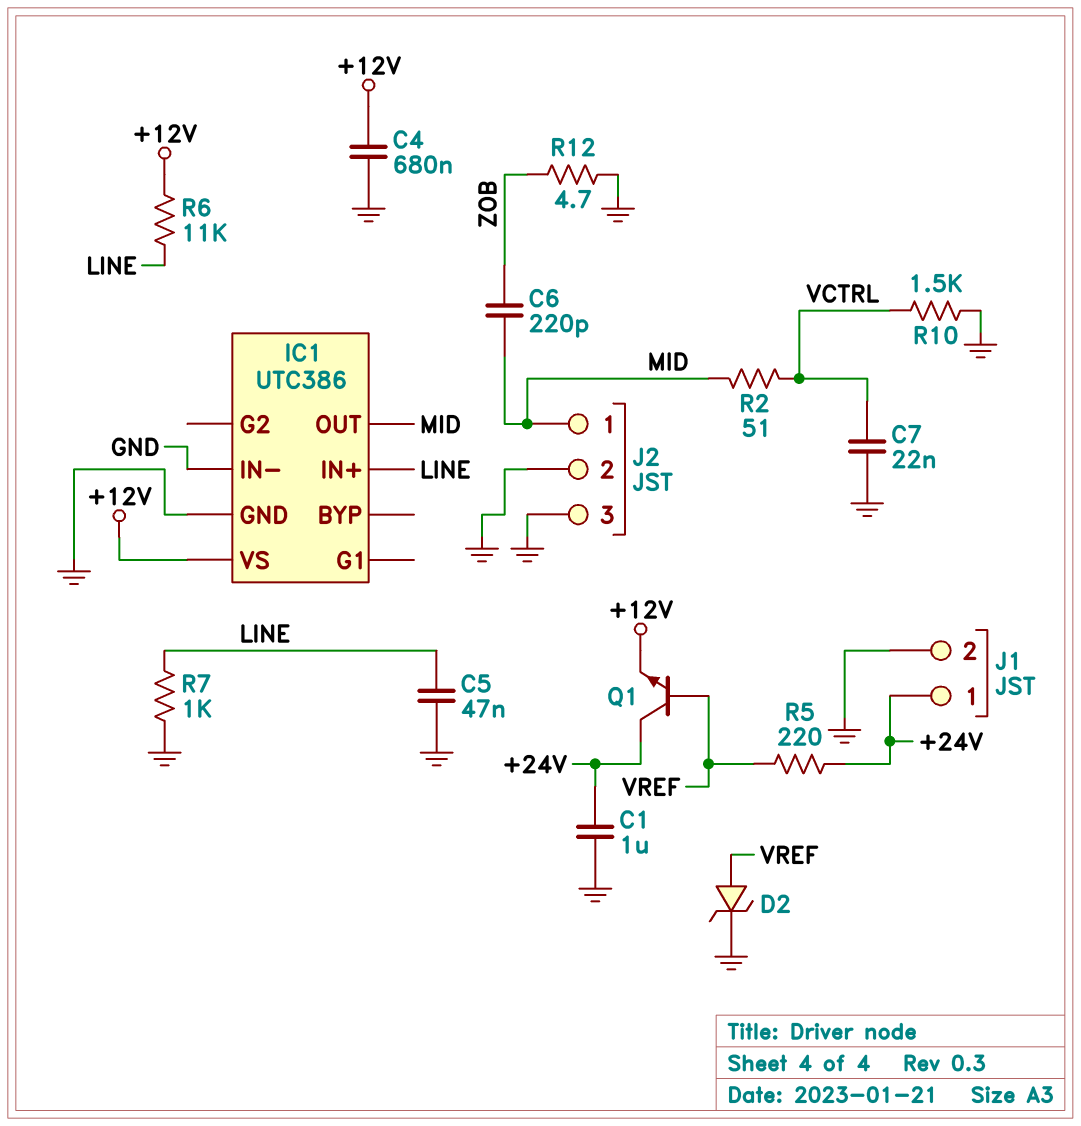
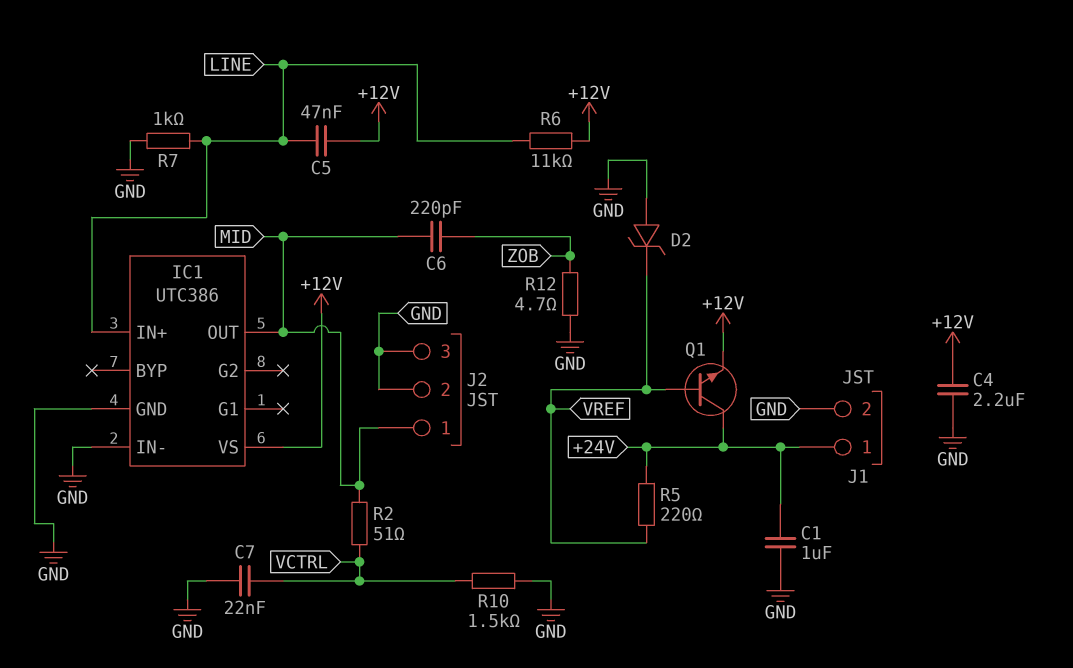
C4: 680nF (+12V, GND) -> 2.2uF (+12V, GND)
C5: 47nF (GND, LINE) -> 47nF (+12V, LINE)
D2: zener (A VREF, K GND) -> zener (A GND, K VREF)

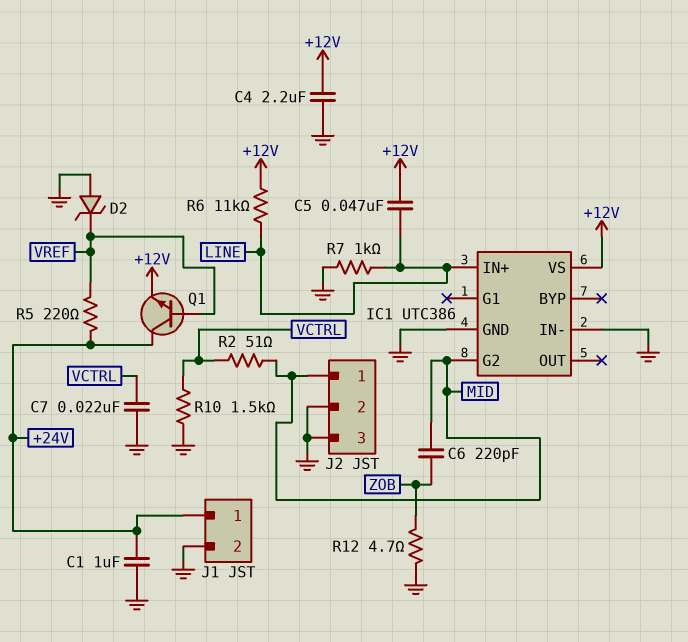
IC1 pin G2: none -> MID
IC1 pin OUT: MID -> none

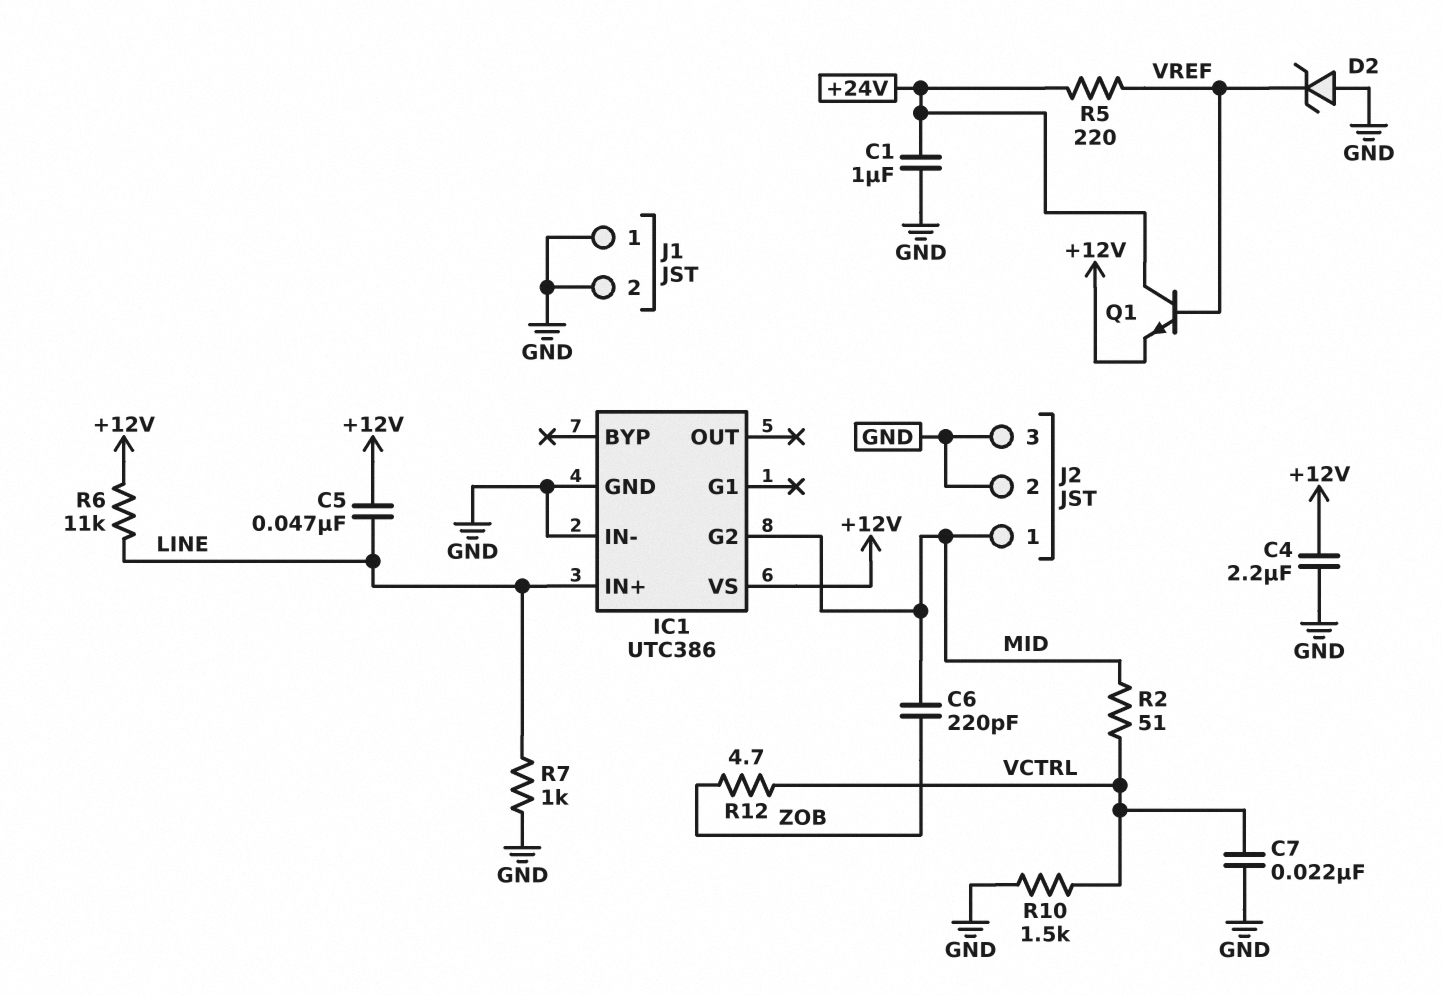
J1 pin 1: +24V -> GND
R12: 4.7 (GND, ZOB) -> 4.7 (VCTRL, ZOB)

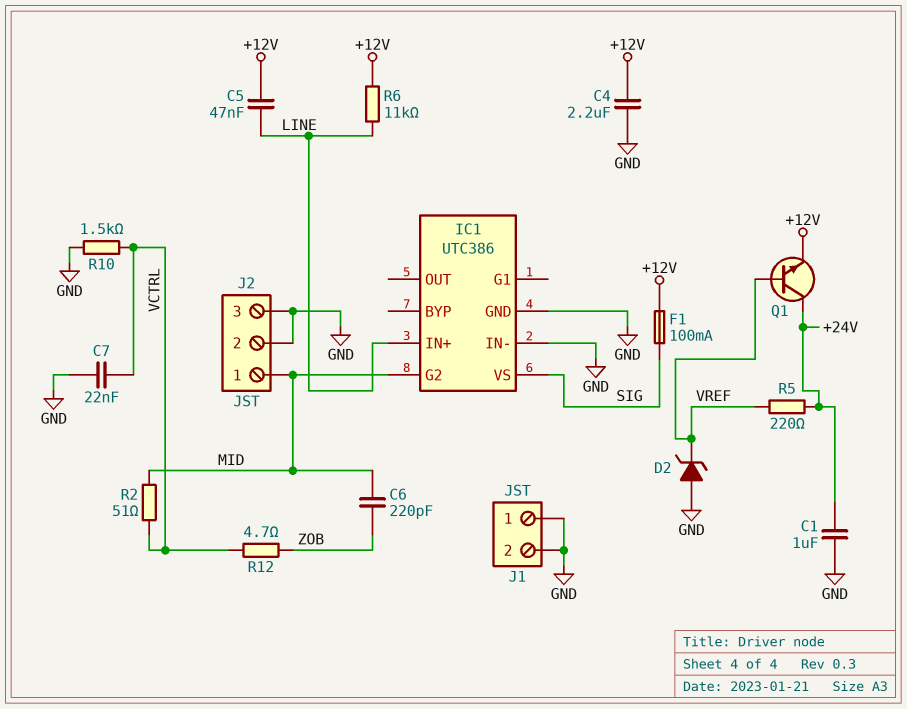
F1: none -> 100mA (+12V, SIG)
IC1 pin VS: +12V -> SIG
R7: 1k (GND, LINE) -> none

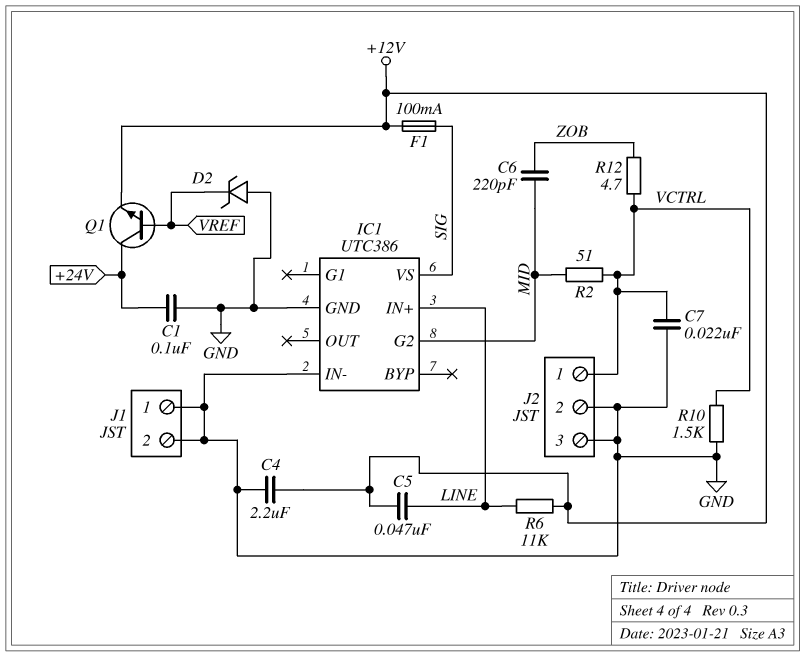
C1: 1uF (+24V, GND) -> 100nF (+24V, GND)
J2 pin 1: MID -> VCTRL
R5: 220 (+24V, VREF) -> none

